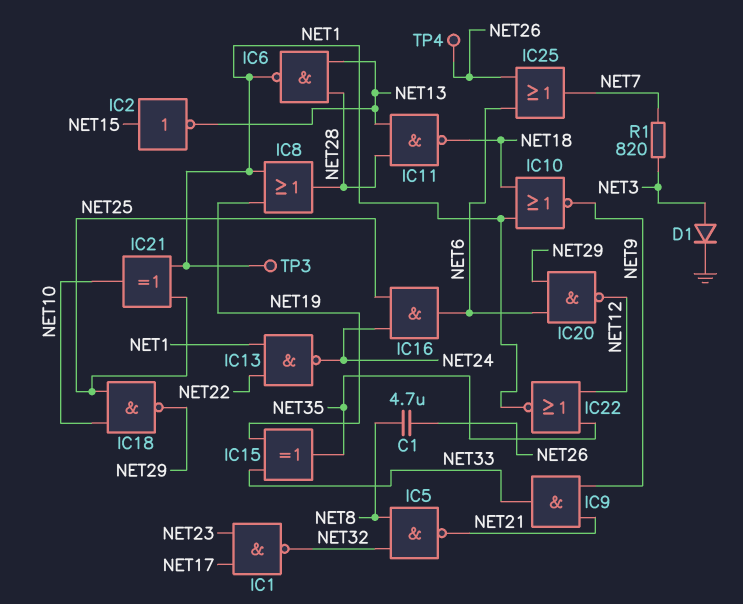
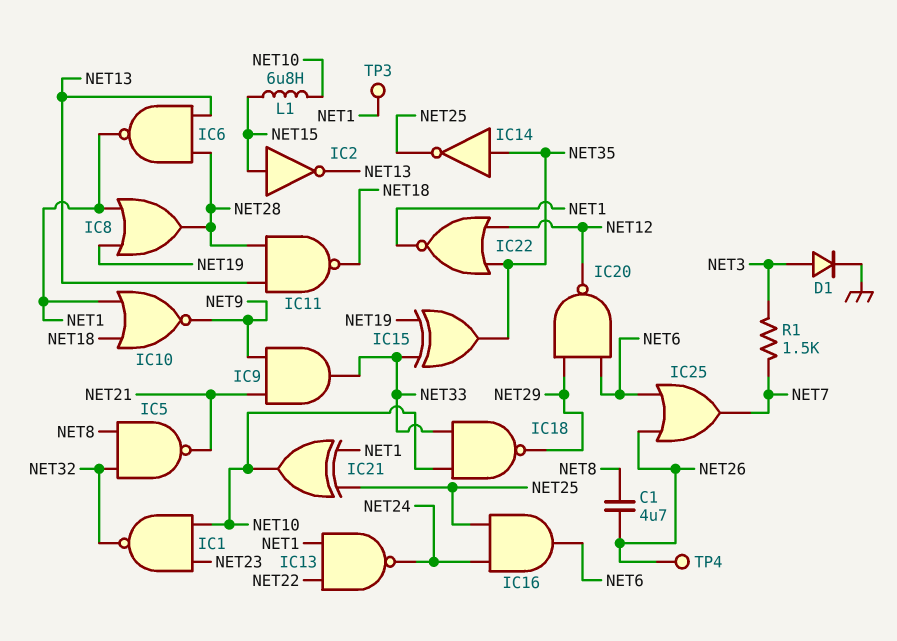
IC1: NAND (in NET17, in NET23, out NET32) -> NAND (in NET10, in NET23, out NET32)
IC14: none -> NOT (in NET35, out NET25)
IC18: NAND (in NET10, in NET25, out NET29) -> NAND (in NET10, in NET33, out NET29)
L1: none -> 6.8uH (NET10, NET15)
R1: 820 (NET3, NET7) -> 1.5k (NET3, NET7)

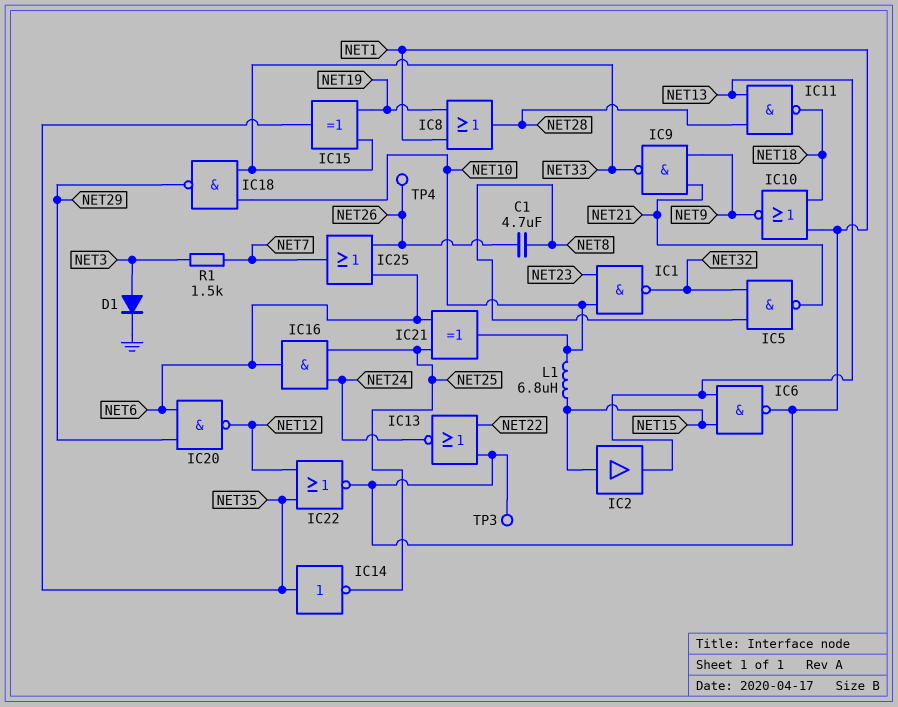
IC2: NOT (in NET15, out NET13) -> buffer (in NET15, out NET13)
IC6: NAND (in NET13, in NET28, out NET1) -> NAND (in NET13, in NET15, out NET1)
IC9: AND (in NET9, in NET21, out NET33) -> NAND (in NET9, in NET21, out NET33)
IC13: NAND (in NET1, in NET22, out NET24) -> NOR (in NET1, in NET22, out NET24)
IC21: XOR (in NET1, in NET25, out NET10) -> XOR (in NET6, in NET25, out NET10)

